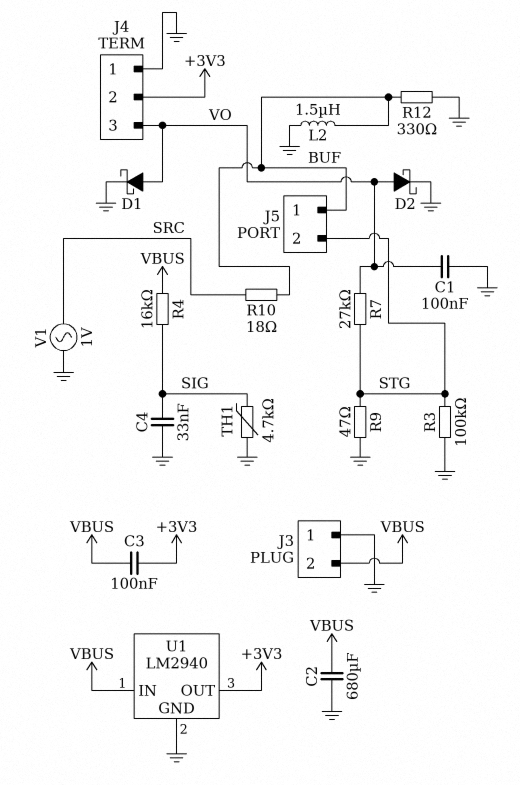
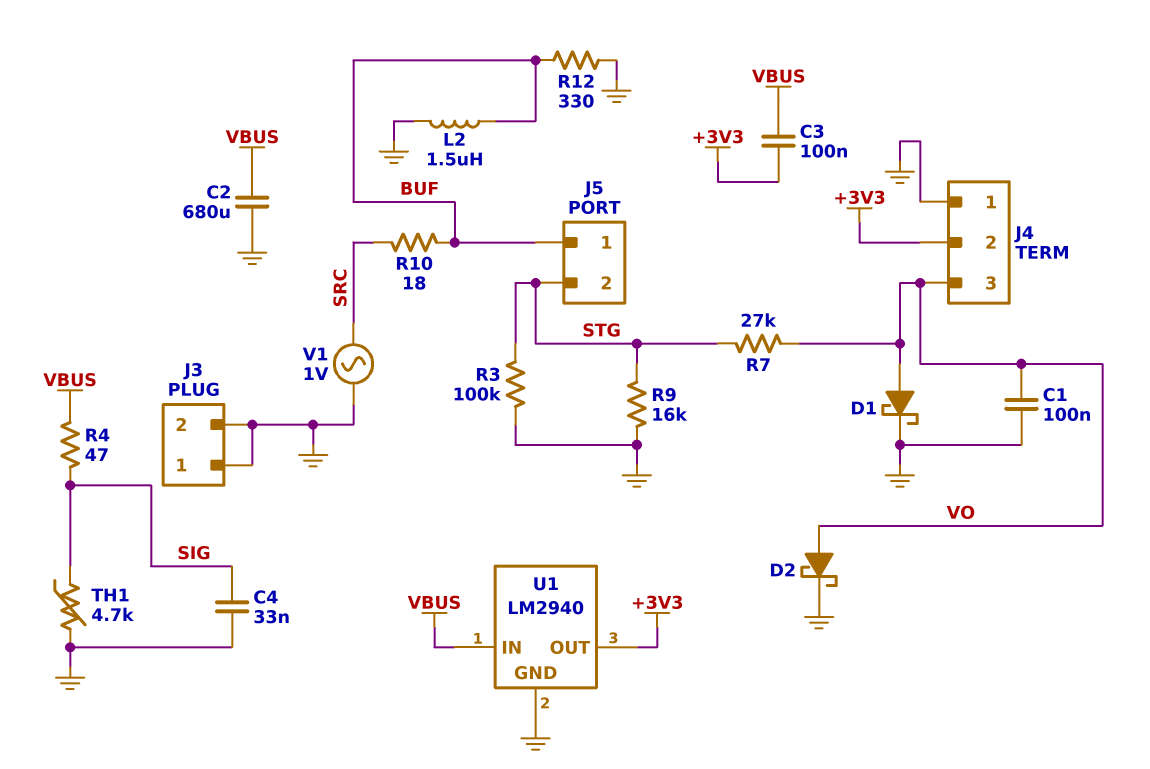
J3 pin 2: VBUS -> GND
R4: 16k (SIG, VBUS) -> 47 (SIG, VBUS)
R9: 47 (GND, STG) -> 16k (GND, STG)

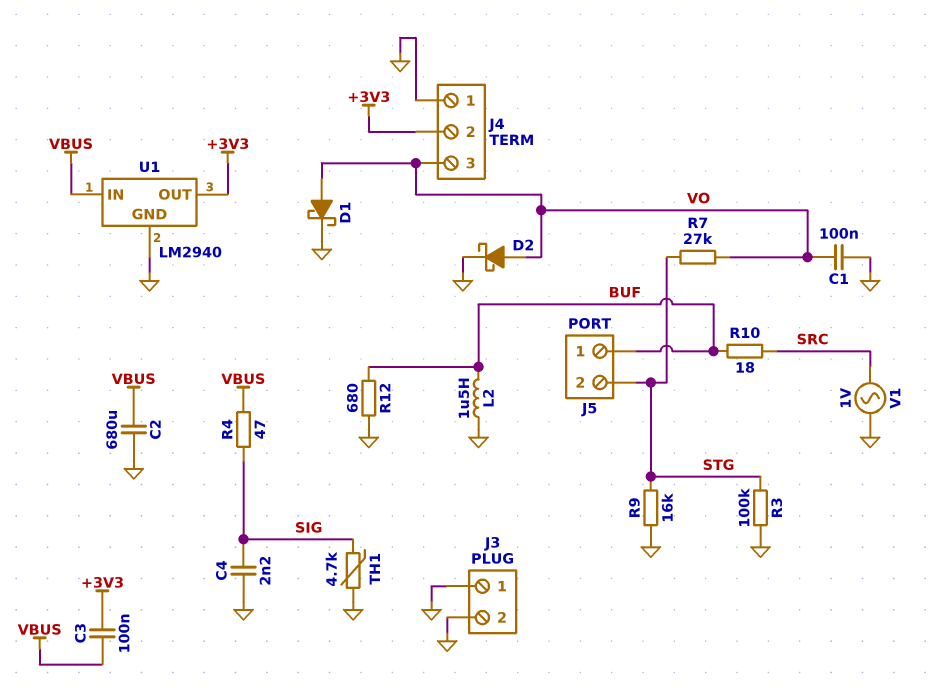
C4: 33nF (GND, SIG) -> 2.2nF (GND, SIG)
R12: 330 (BUF, GND) -> 680 (BUF, GND)

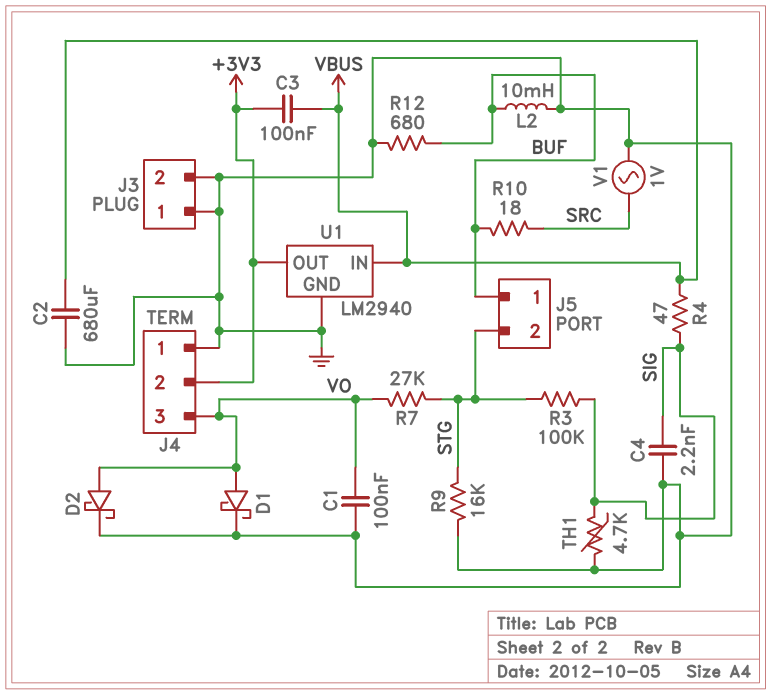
L2: 1.5uH (BUF, GND) -> 10mH (BUF, GND)
R3: 100k (GND, STG) -> 100k (SIG, STG)

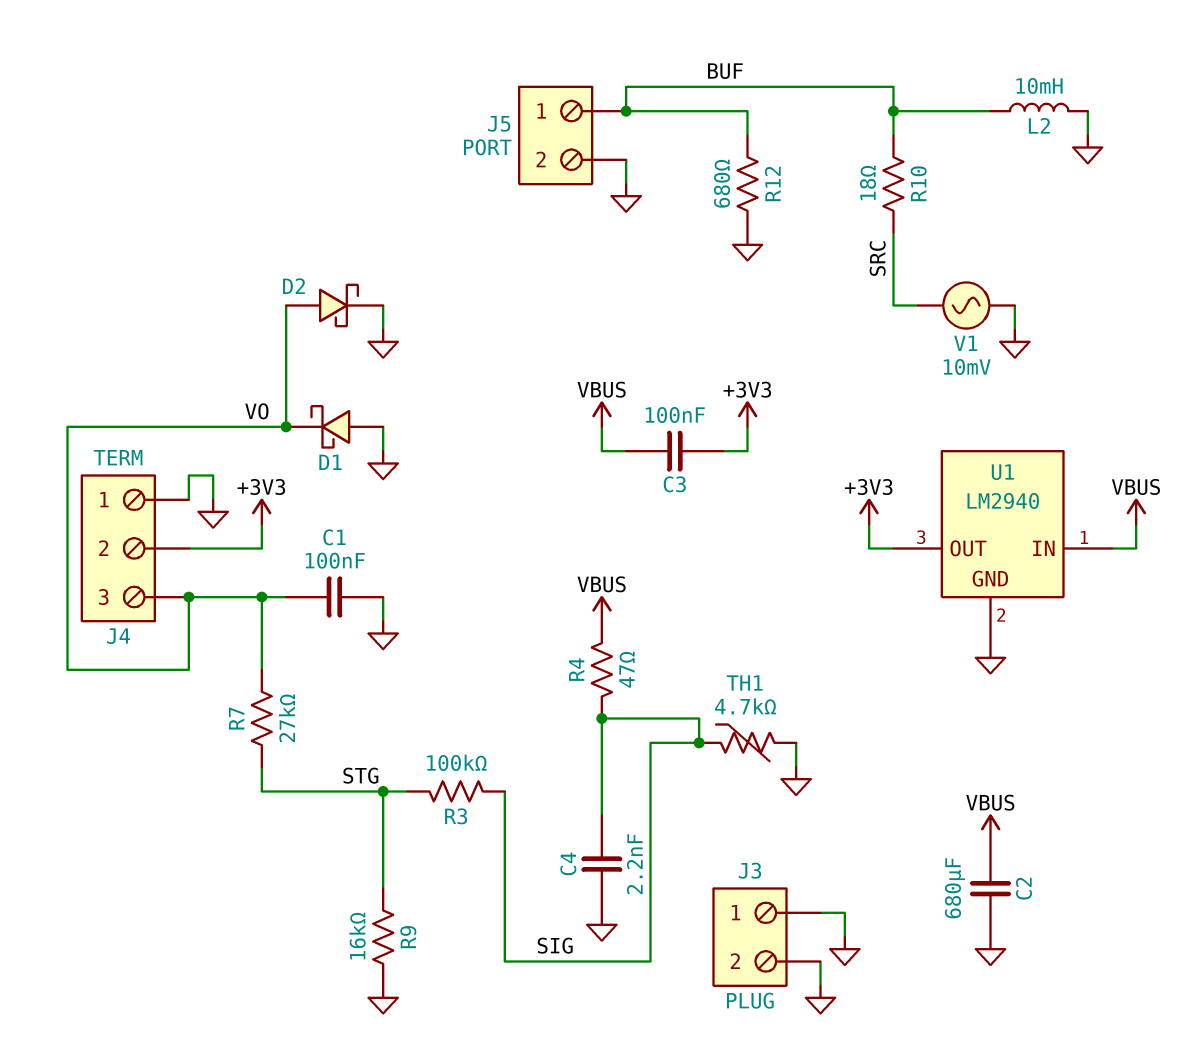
D1: schottky (A VO, K GND) -> schottky (A GND, K VO)
J5 pin 2: STG -> GND
V1: AC 1V (GND, SRC) -> AC 10mV (GND, SRC)

